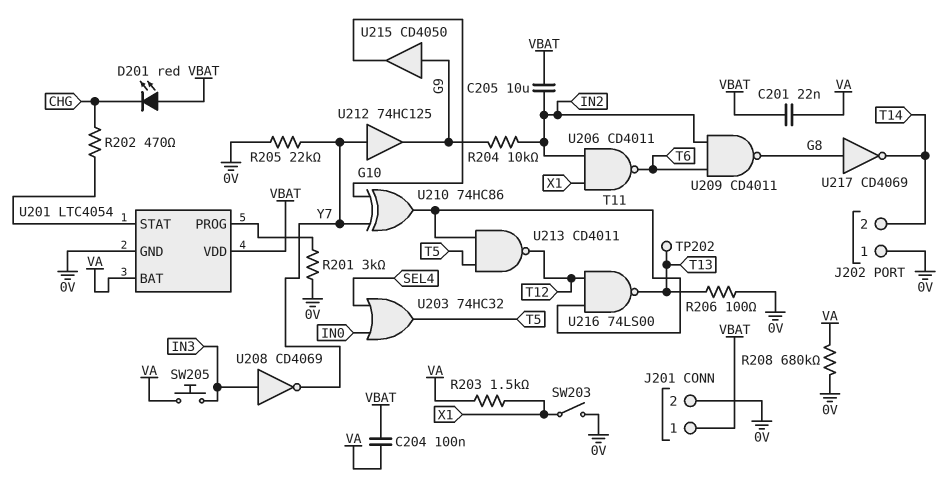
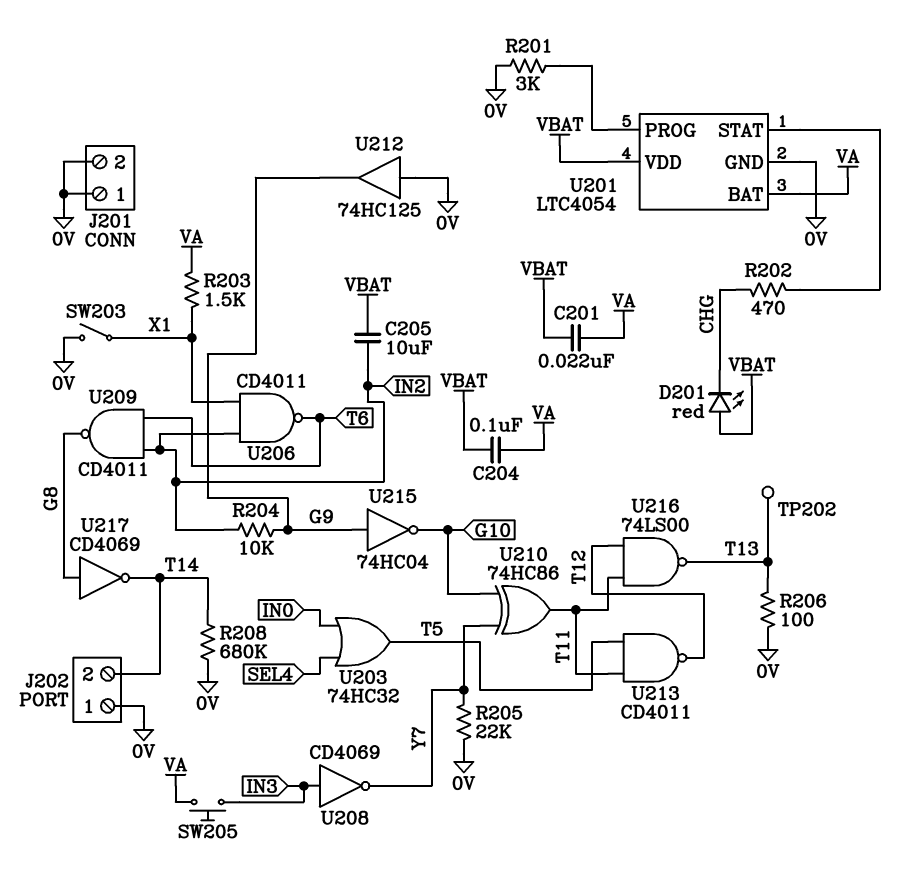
J201 pin 1: VBAT -> 0V
R208: 680k (0V, VA) -> 680k (0V, T14)
U212: buffer 74HC125 (in Y7, out G9) -> buffer 74HC125 (in 0V, out G9)
U215: buffer CD4050 (in G9, out G10) -> NOT 74HC04 (in G9, out G10)

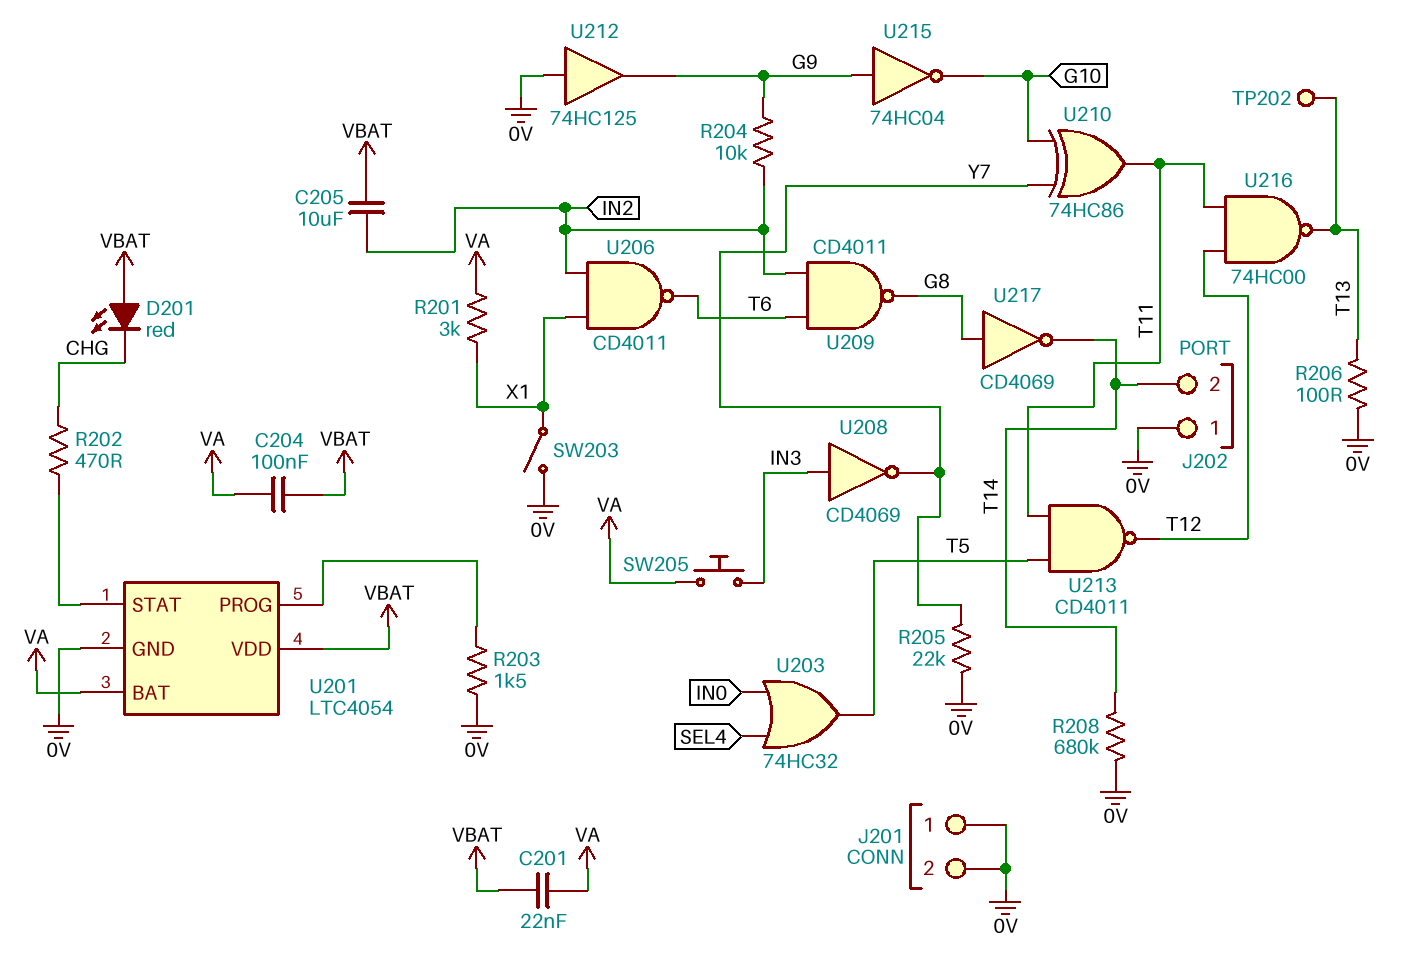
R201: 3k (0V, U201/PROG) -> 3k (VA, X1)
R203: 1.5k (VA, X1) -> 1.5k (0V, U201/PROG)
U216: NAND 74LS00 (in T11, in T12, out T13) -> NAND 74HC00 (in T11, in T12, out T13)

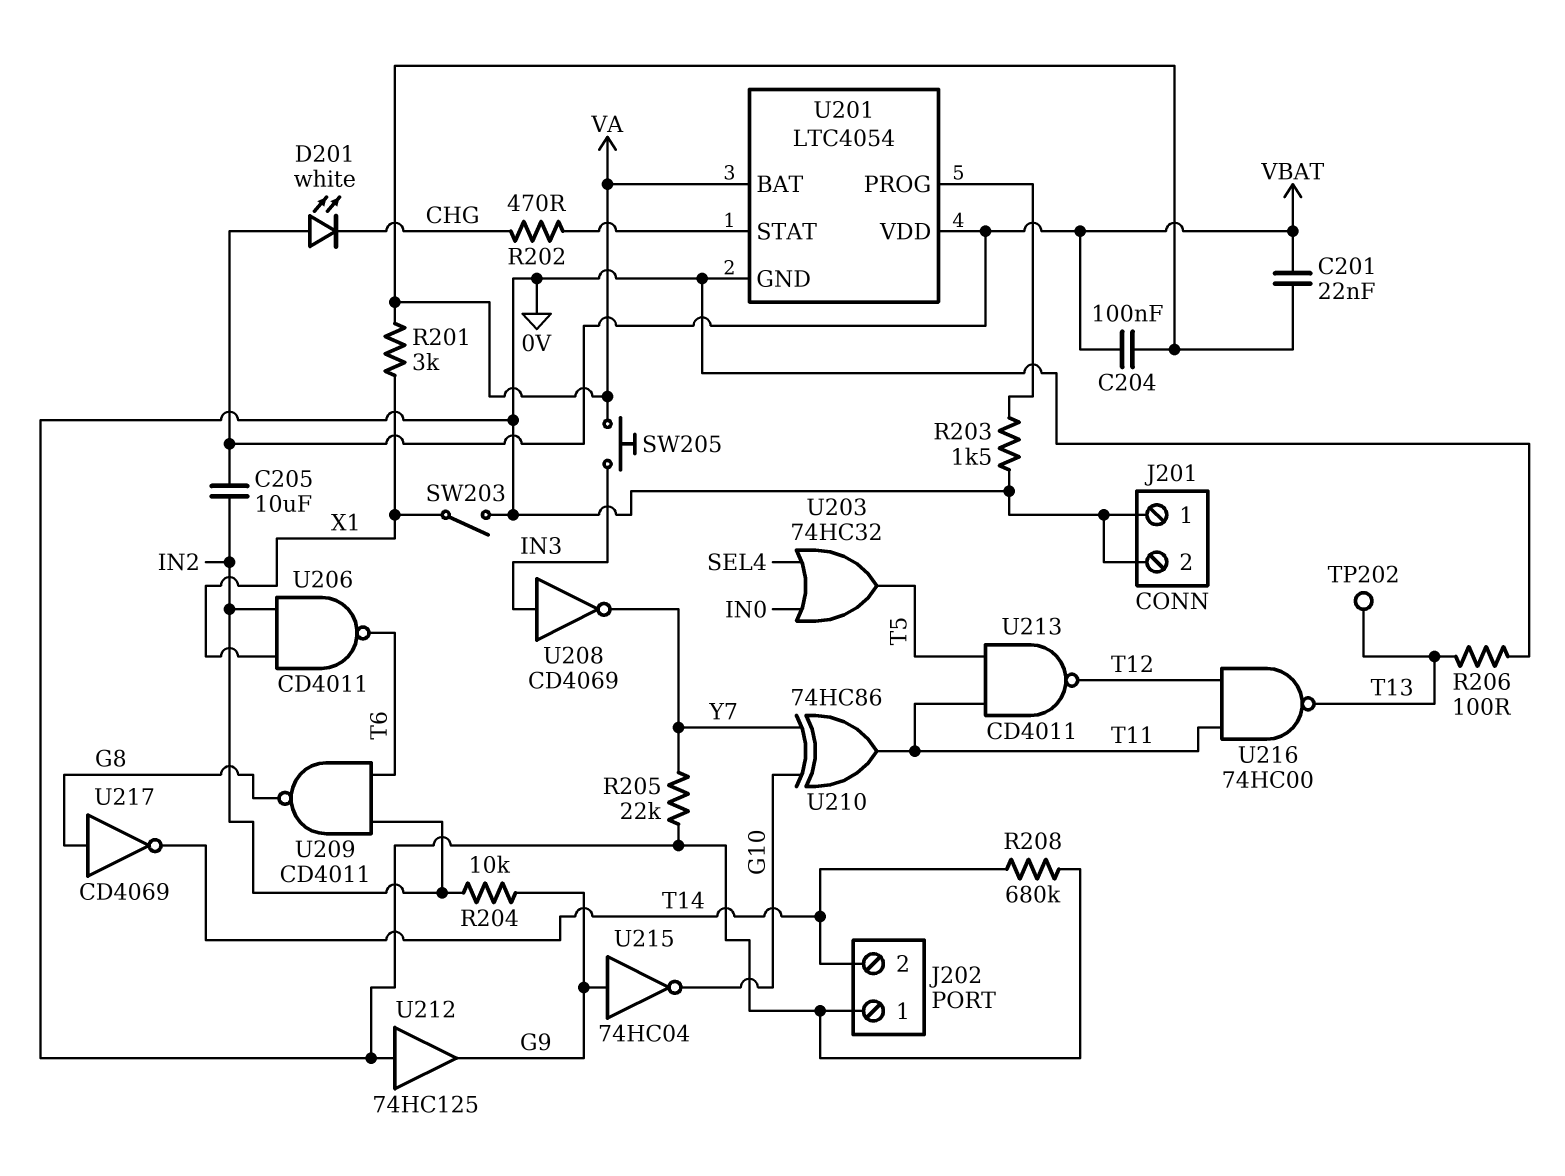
D201: LED red (A VBAT, K CHG) -> LED white (A VBAT, K CHG)

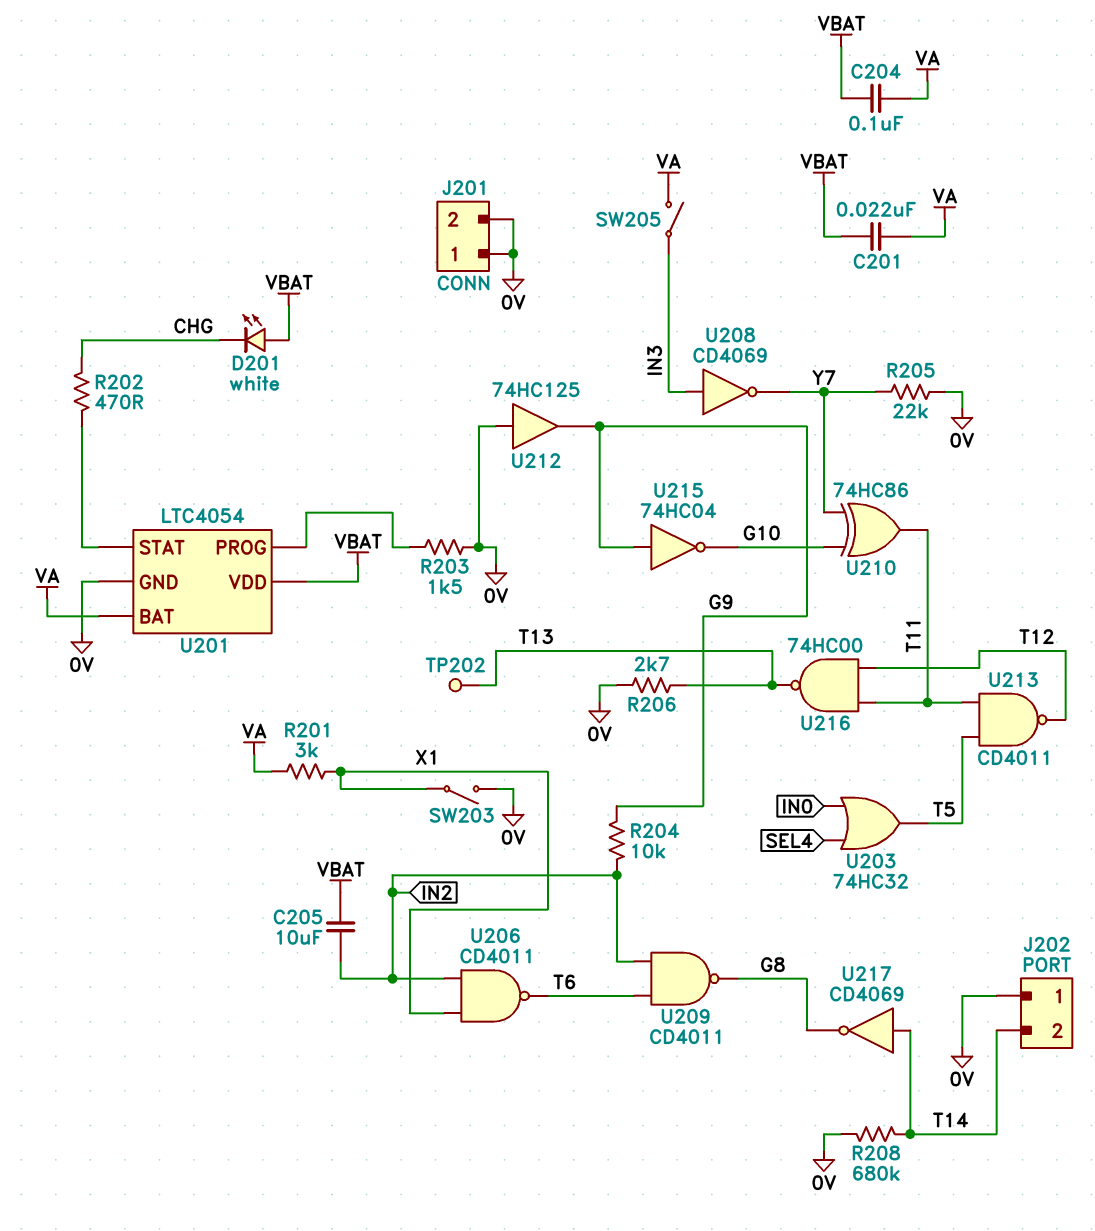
R206: 100 (0V, T13) -> 2.7k (0V, T13)
SW205: button (IN3, VA) -> switch (IN3, VA)
U217: NOT CD4069 (in G8, out T14) -> NOT CD4069 (in T14, out G8)

